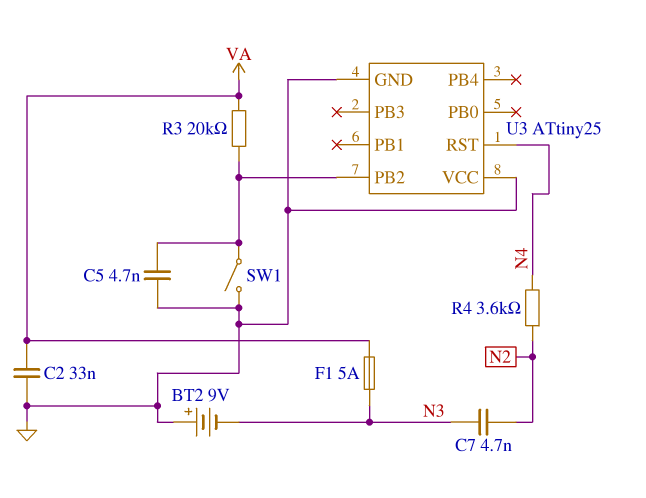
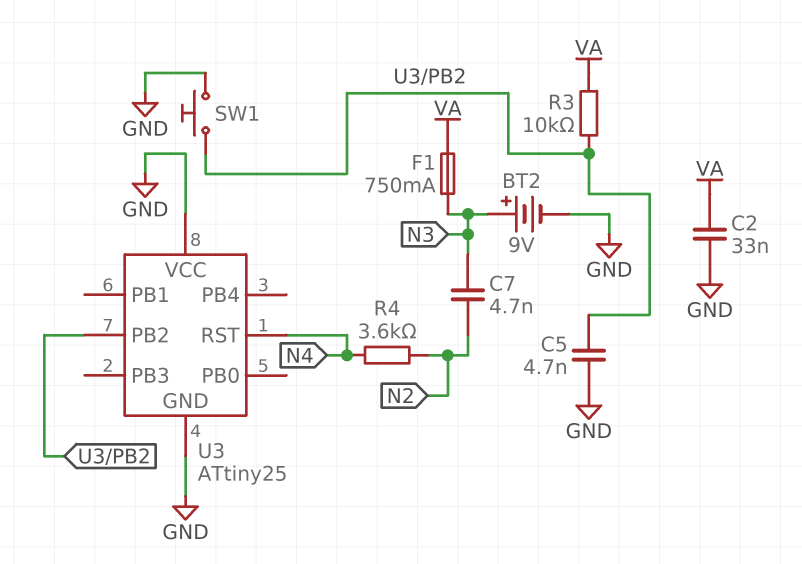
BT2: 9V (plus GND, minus N3) -> 9V (plus N3, minus GND)
F1: 5A (N3, VA) -> 750mA (N3, VA)
R3: 20k (U3/PB2, VA) -> 10k (U3/PB2, VA)
SW1: switch (GND, U3/PB2) -> button (GND, U3/PB2)

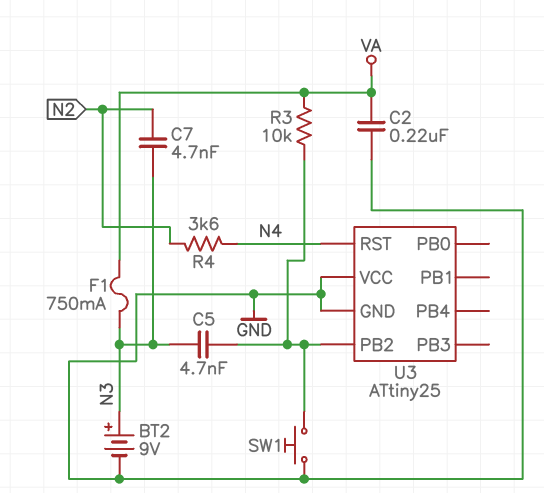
C2: 33nF (GND, VA) -> 220nF (GND, VA)
C5: 4.7nF (GND, U3/PB2) -> 4.7nF (N3, U3/PB2)

